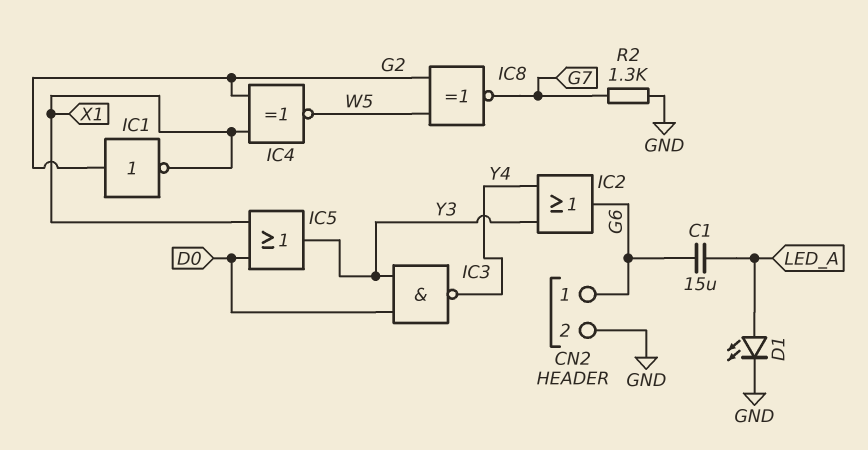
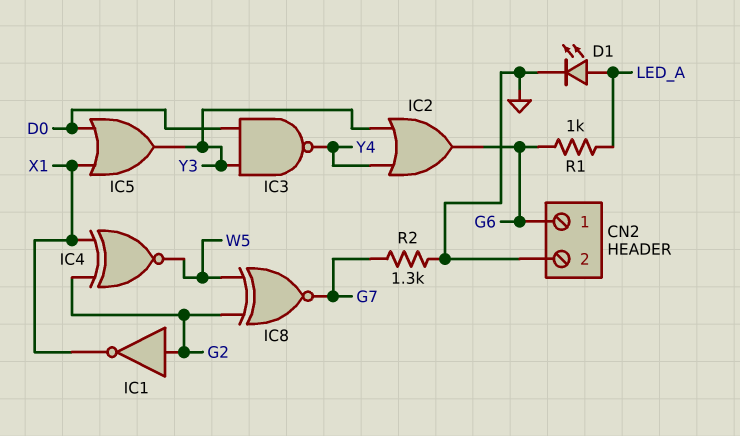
C1: 15uF (G6, LED_A) -> none
R1: none -> 1k (G6, LED_A)

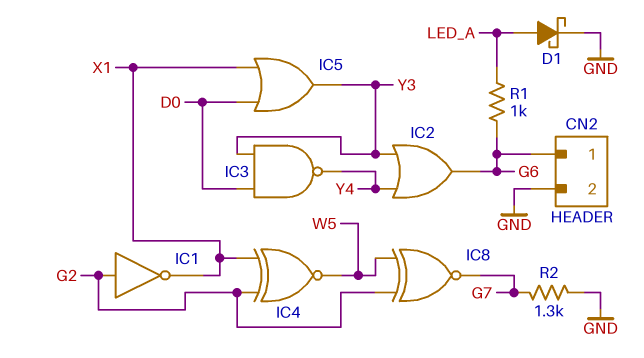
D1: LED (A LED_A, K GND) -> schottky (A LED_A, K GND)

